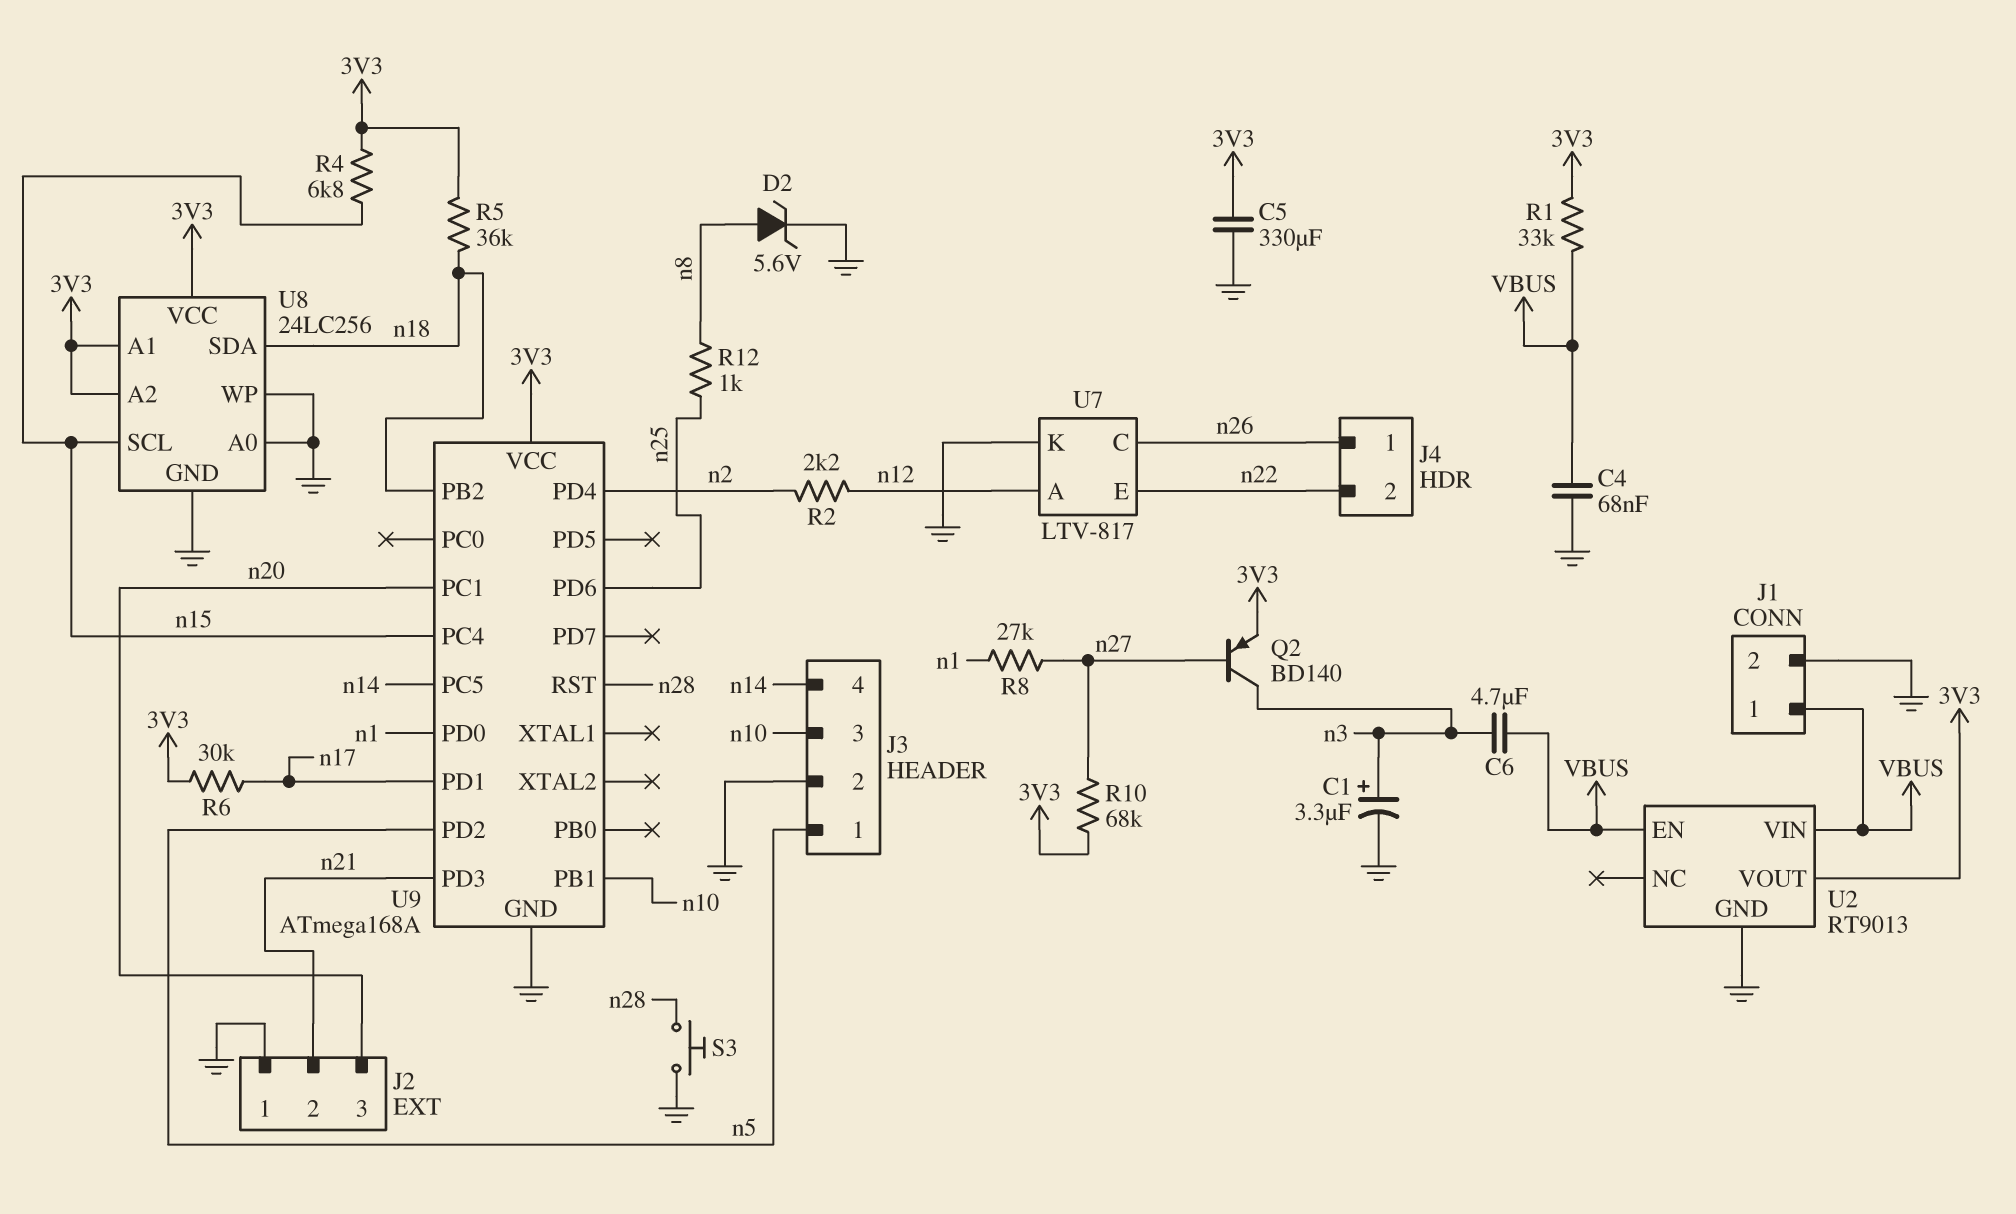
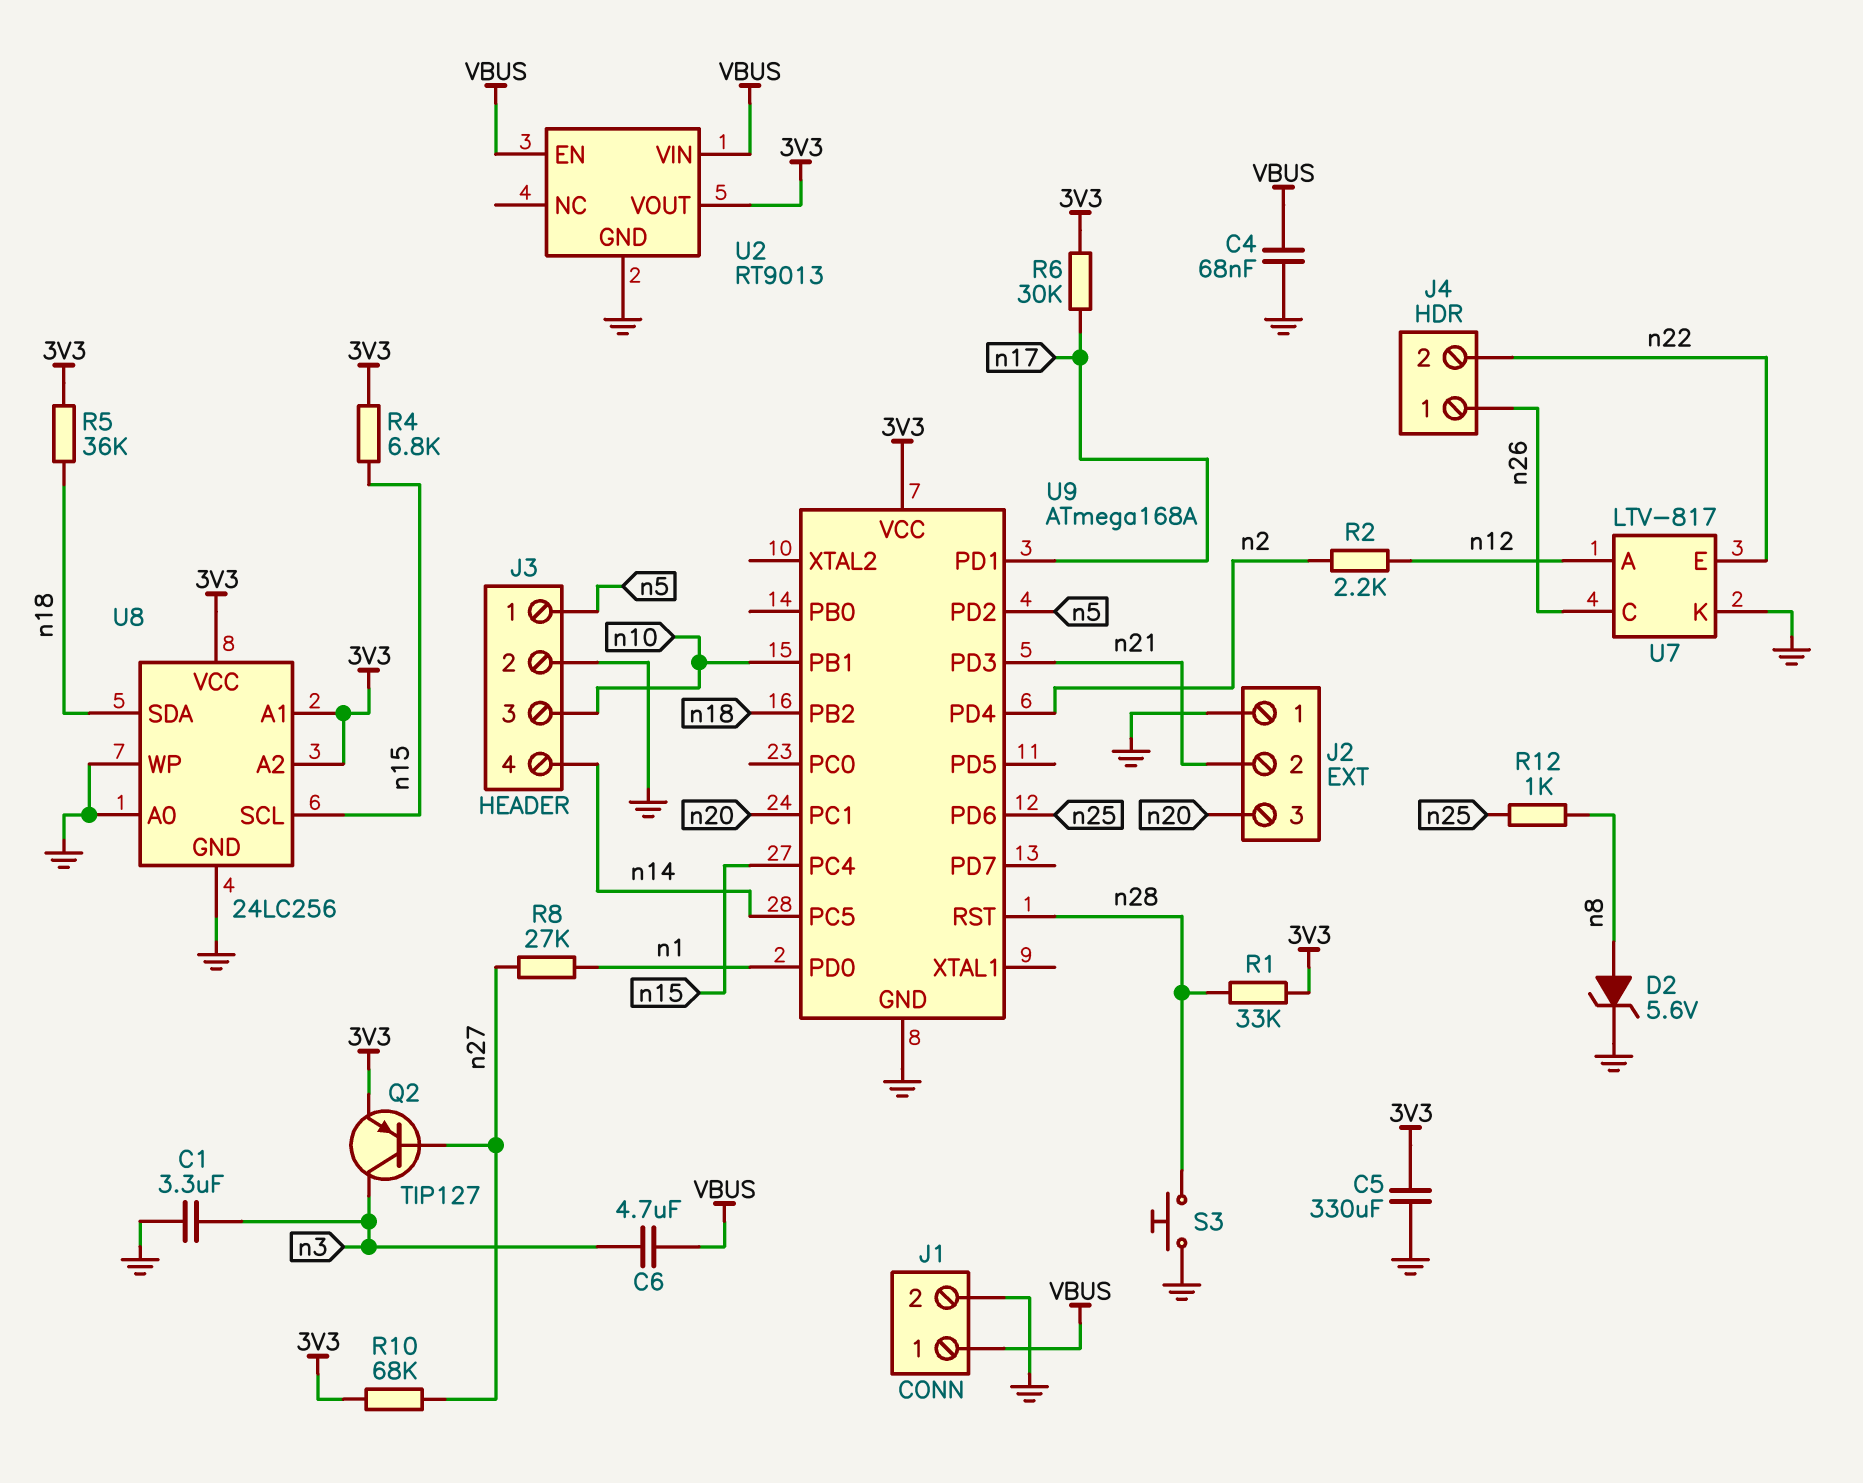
C1: 3.3uF (plus n3, minus GND) -> 3.3uF (GND, n3)
Q2: PNP BD140 (B n27, C n3, E 3V3) -> PNP TIP127 (B n27, C n3, E 3V3)
R1: 33k (3V3, VBUS) -> 33k (3V3, n28)

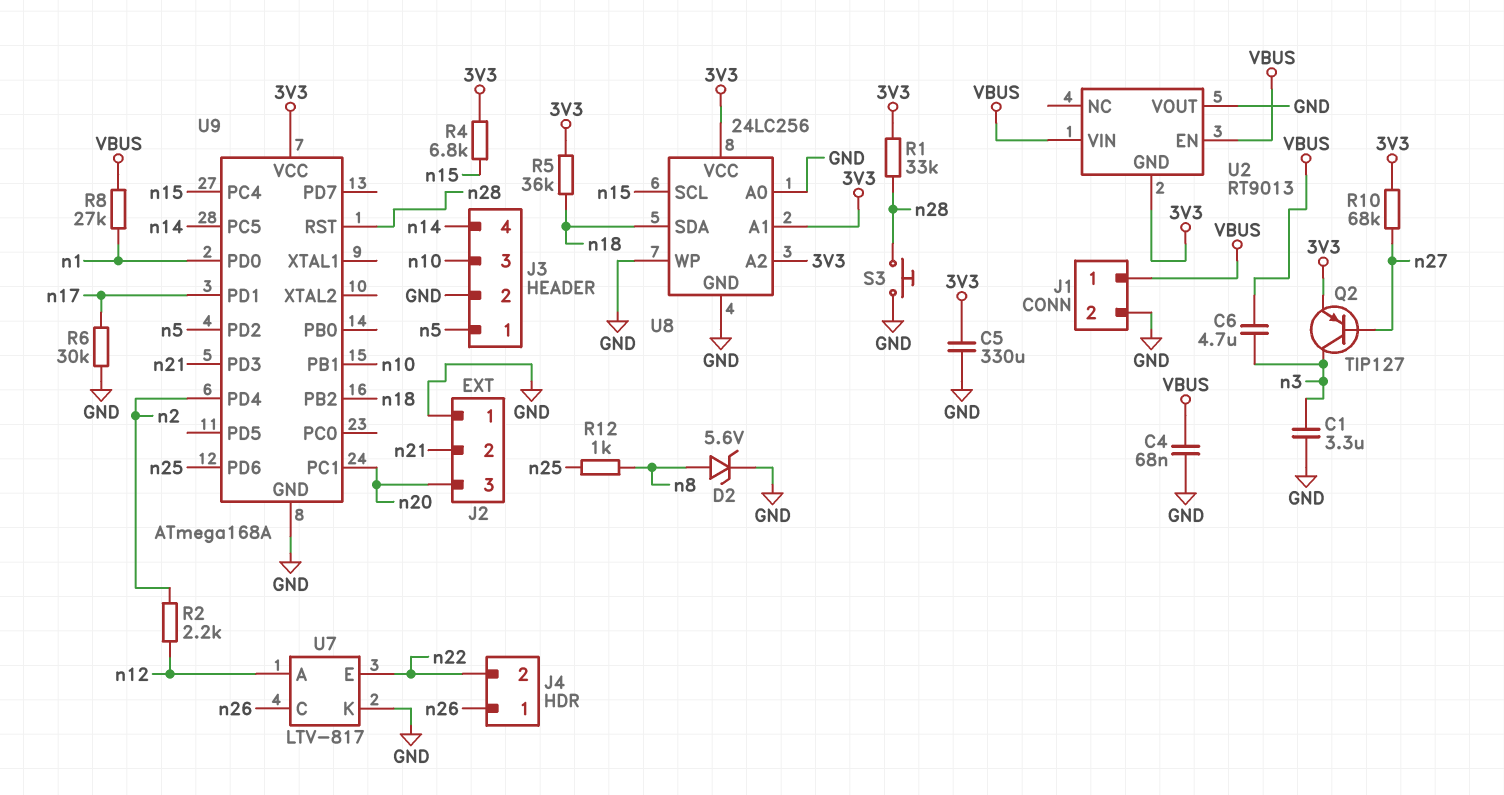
R6: 30k (3V3, n17) -> 30k (GND, n17)
R8: 27k (n1, n27) -> 27k (VBUS, n1)
U2 pin GND: GND -> 3V3
U2 pin VOUT: 3V3 -> GND

